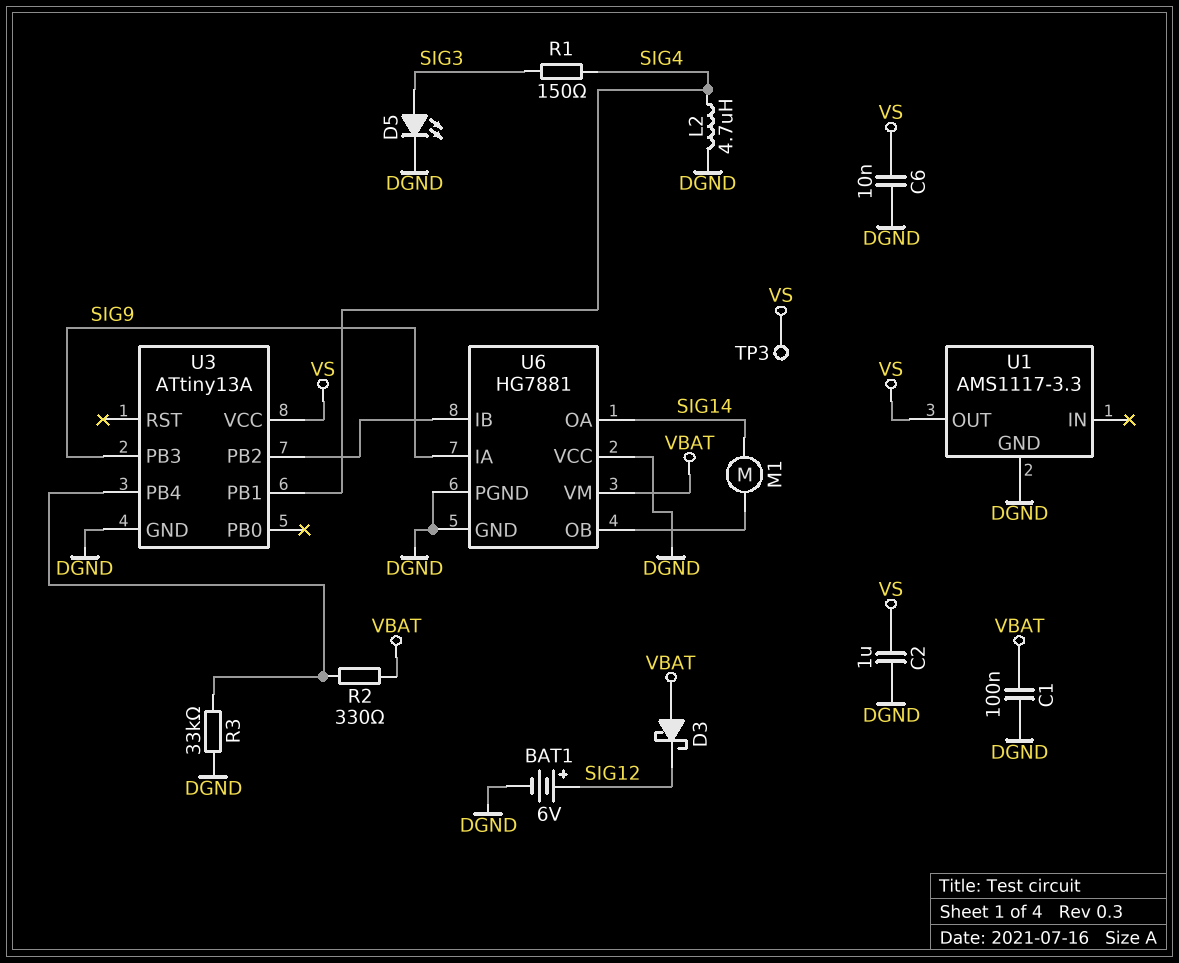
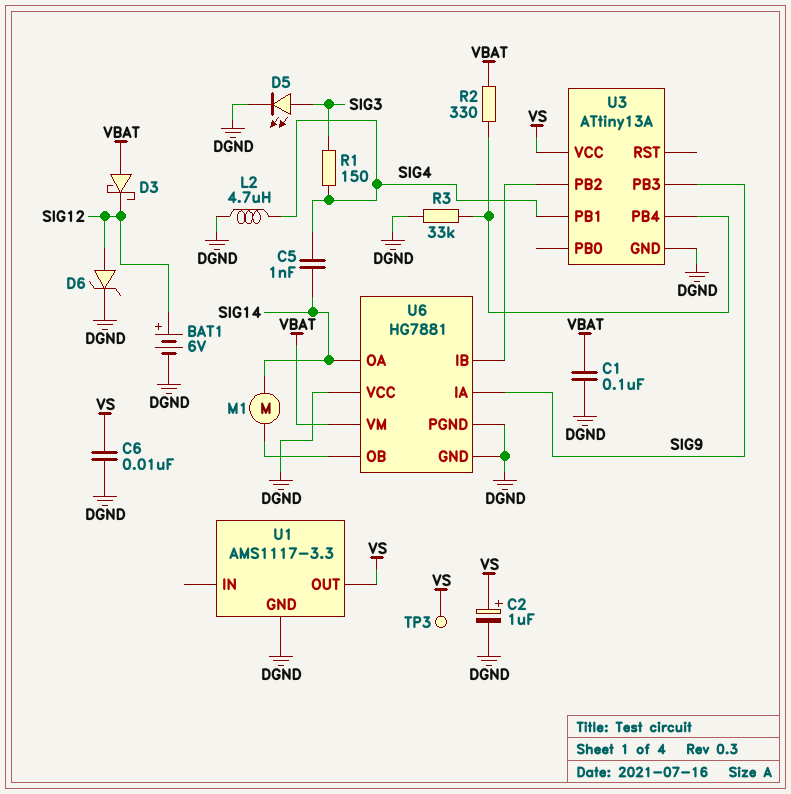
C2: 1uF (DGND, VS) -> 1uF (plus VS, minus DGND)
C5: none -> 1nF (SIG4, SIG14)
D6: none -> zener (A SIG12, K DGND)

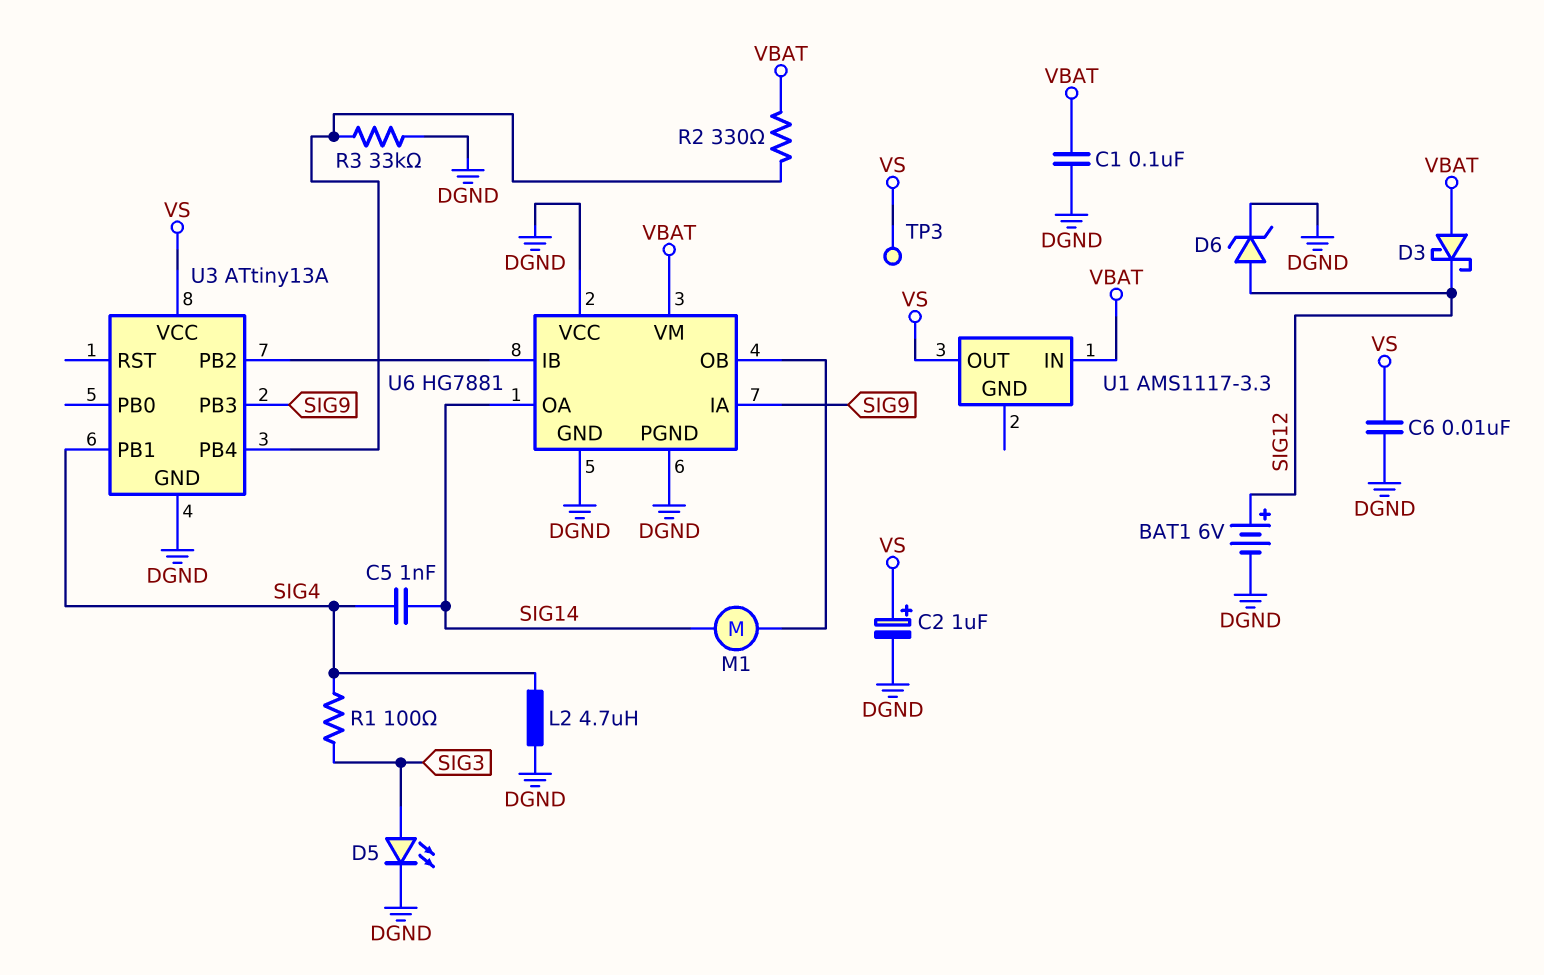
R1: 150 (SIG3, SIG4) -> 100 (SIG3, SIG4)
U1 pin GND: DGND -> none
U1 pin IN: none -> VBAT

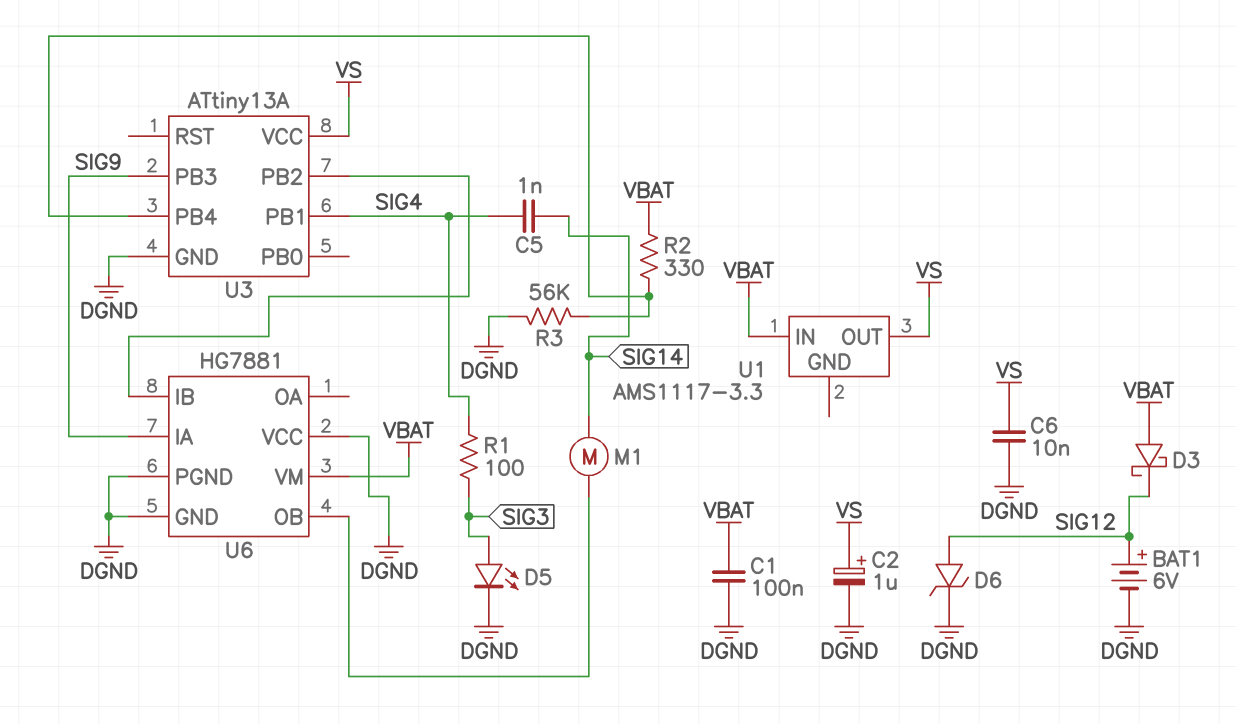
L2: 4.7uH (DGND, SIG4) -> none
R3: 33k (DGND, U3/PB4) -> 56k (DGND, U3/PB4)
TP3: test point (VS) -> none
U6 pin OA: SIG14 -> none

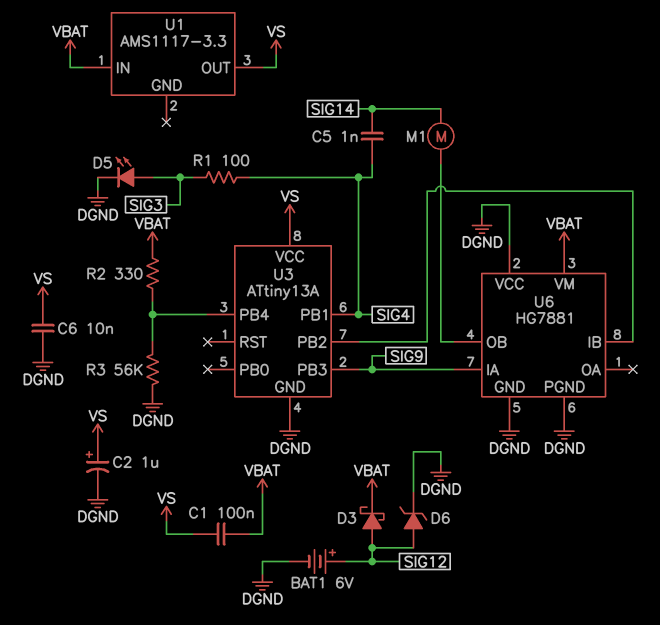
C1: 100nF (DGND, VBAT) -> 100nF (VBAT, VS)
D3: schottky (A VBAT, K SIG12) -> schottky (A SIG12, K VBAT)

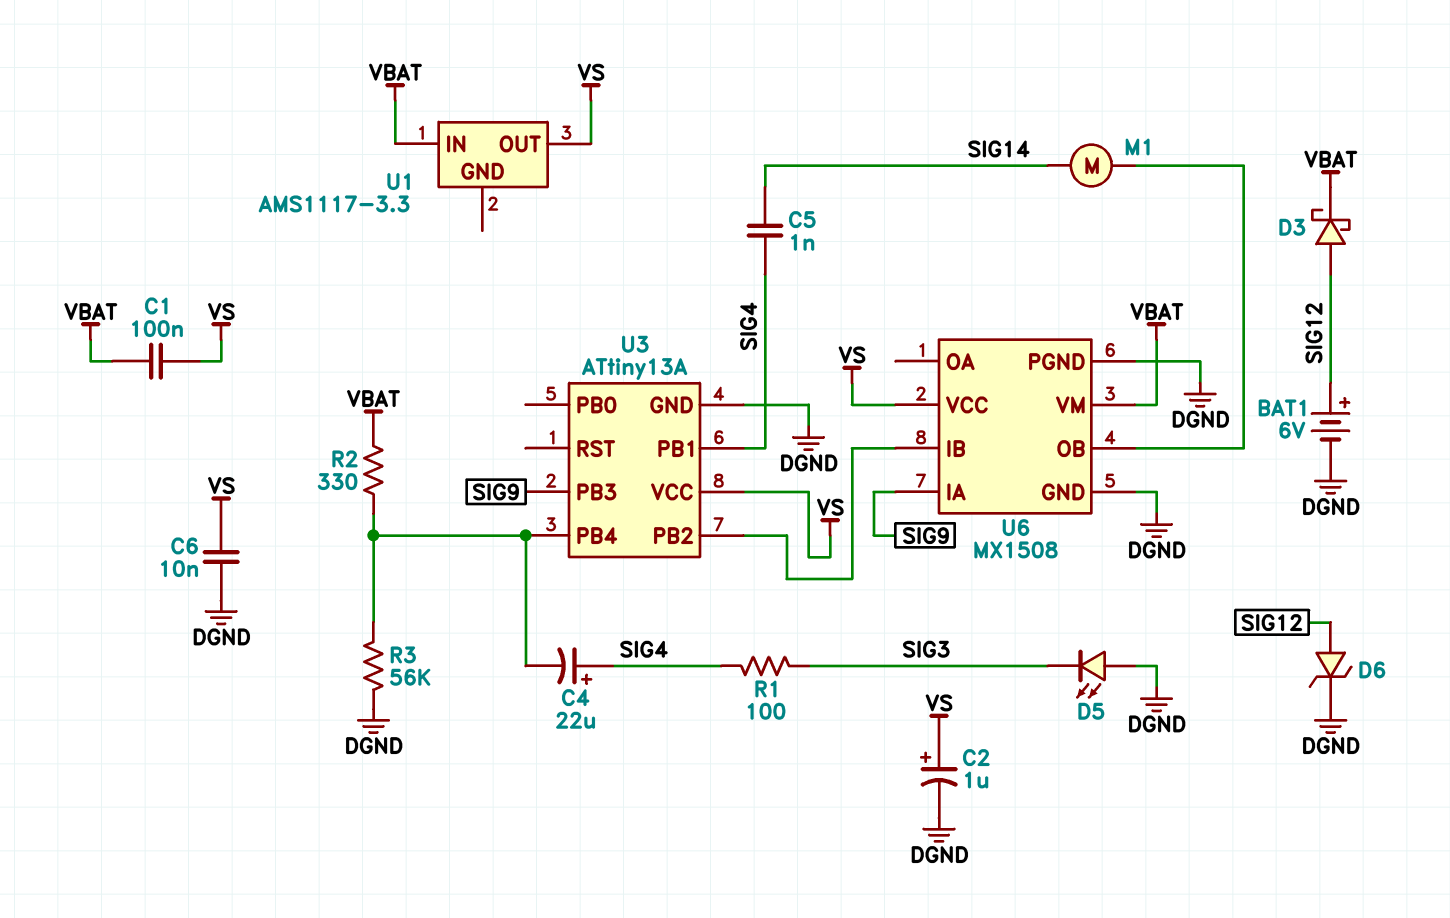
C4: none -> 22uF (plus SIG4, minus U3/PB4)
D5: LED (A SIG3, K DGND) -> LED (A DGND, K SIG3)
U6: HG7881 -> MX1508
U6 pin VCC: DGND -> VS

